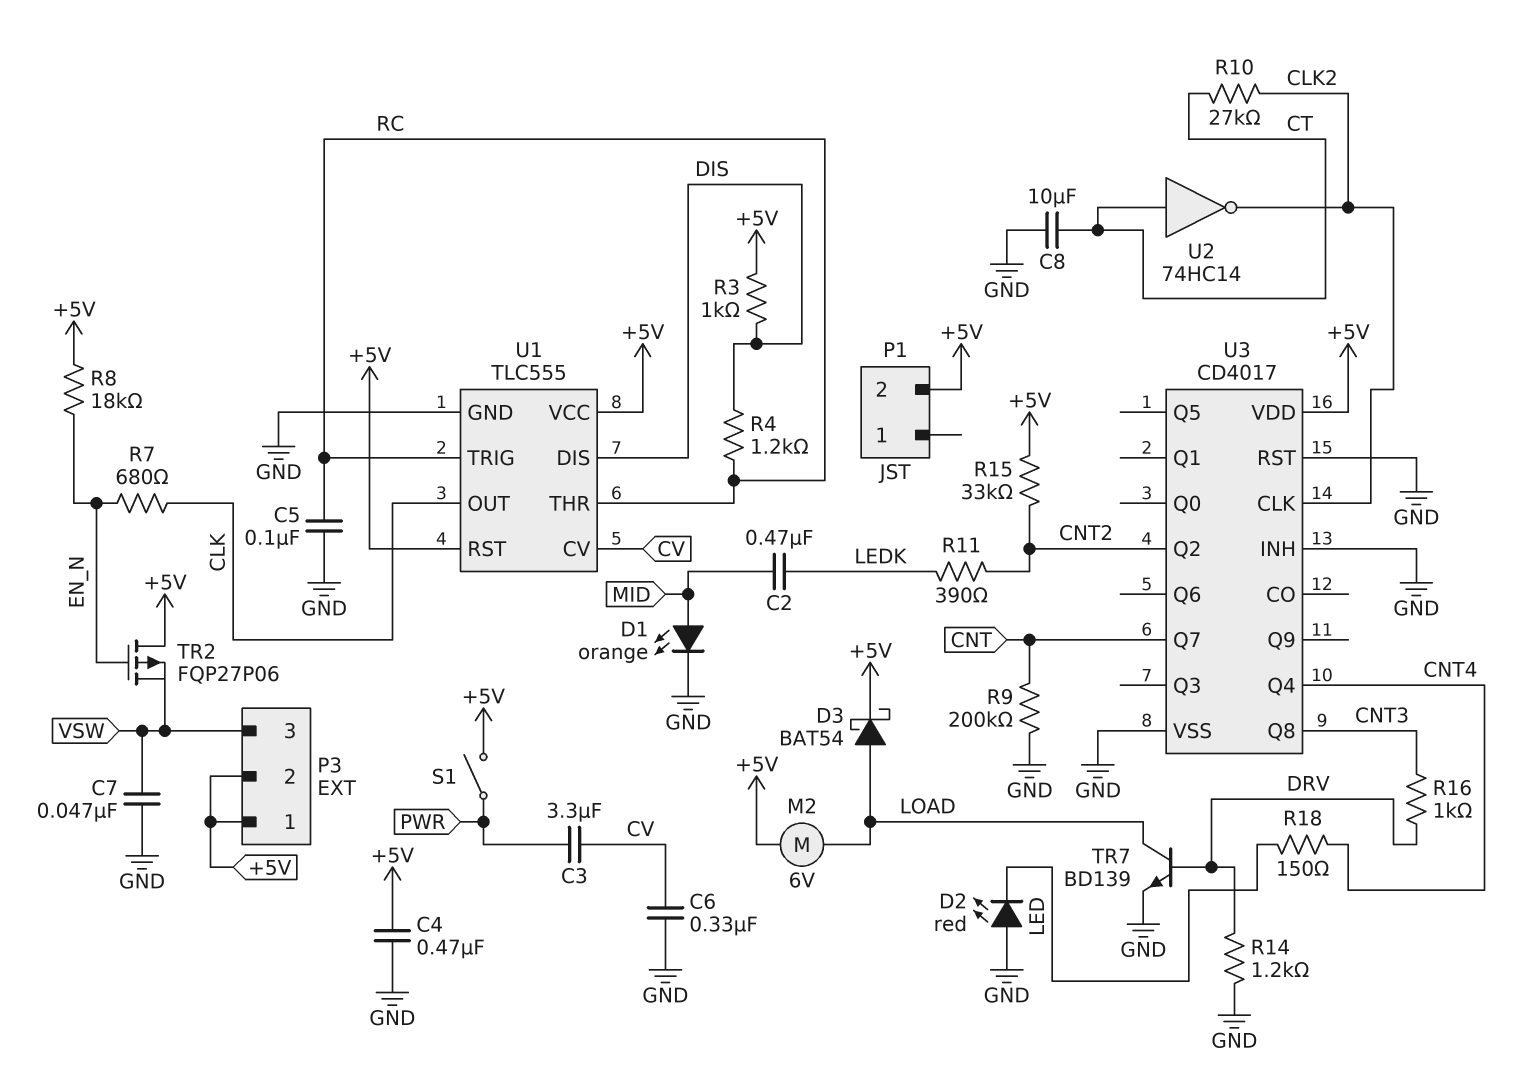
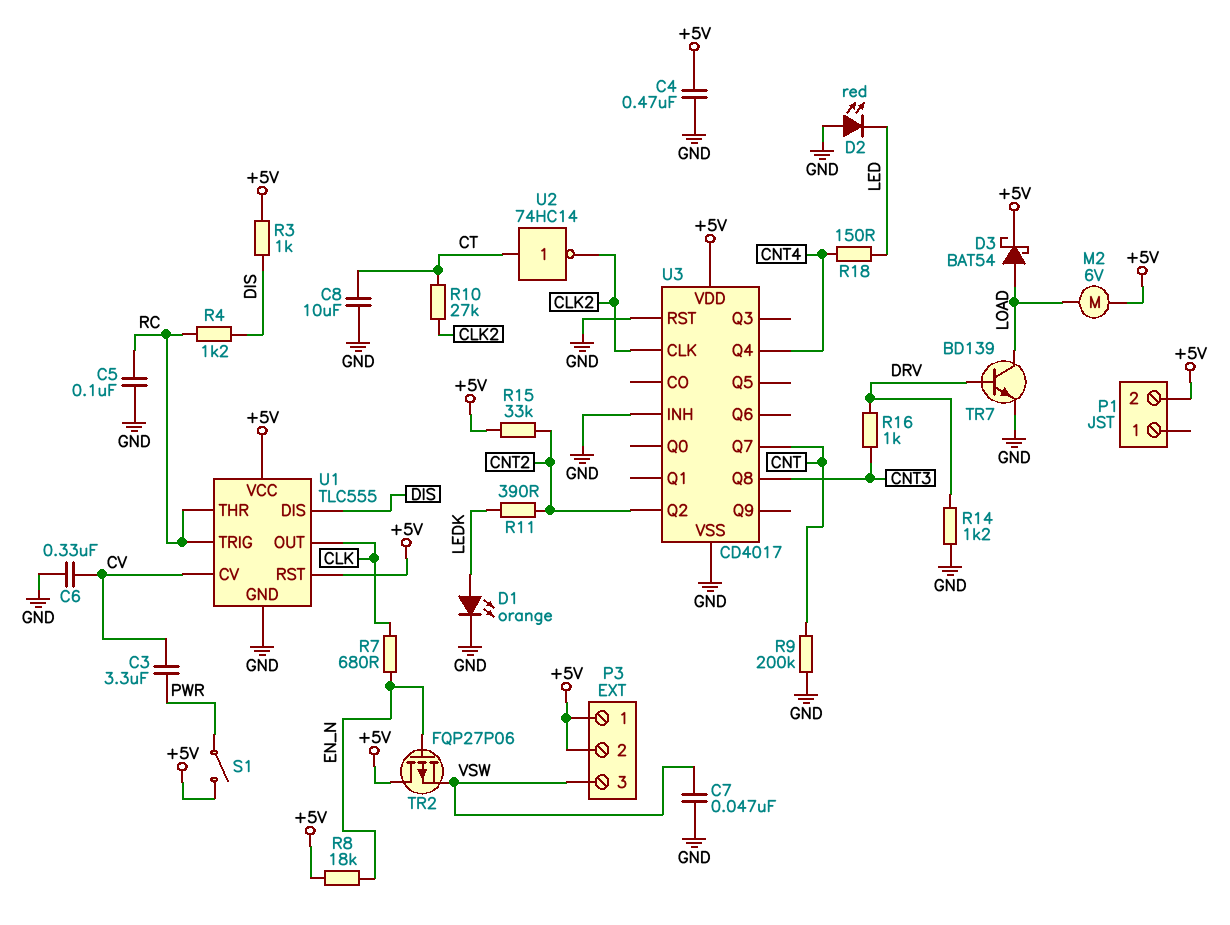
C2: 470nF (LEDK, MID) -> none
D1: LED orange (A MID, K GND) -> LED orange (A LEDK, K GND)

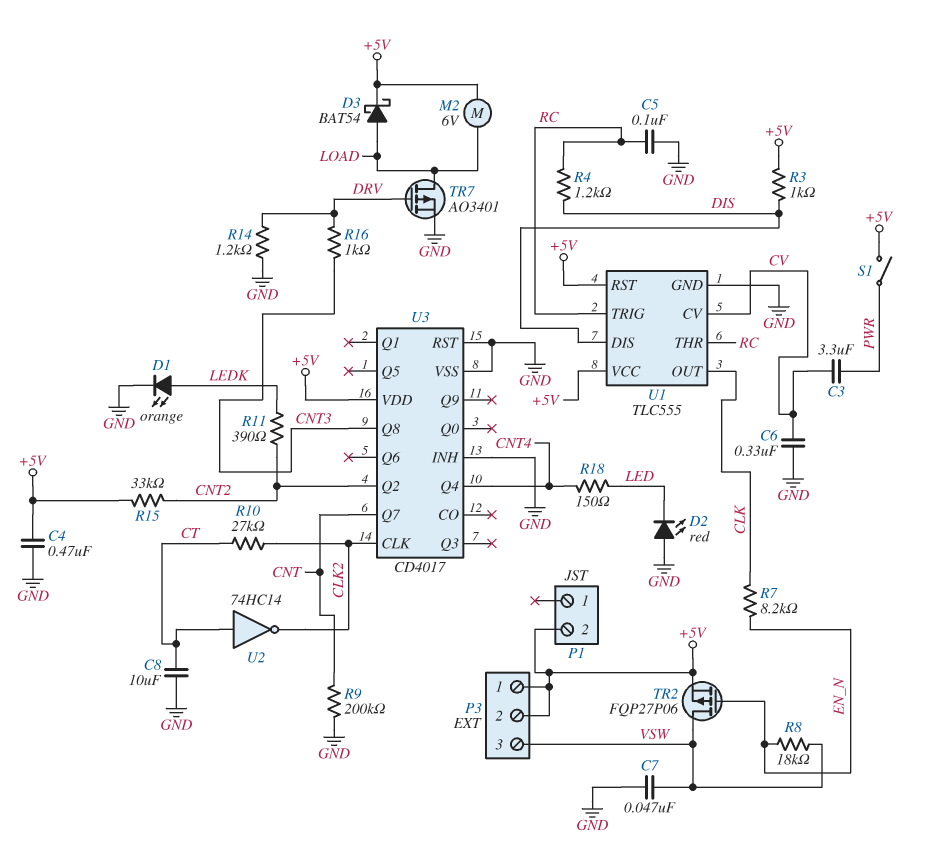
R7: 680 (CLK, EN_N) -> 8.2k (CLK, EN_N)
R8: 18k (+5V, EN_N) -> 18k (EN_N, VSW)
TR2: PMOS FQP27P06 (G EN_N, D +5V, S VSW) -> PMOS FQP27P06 (G EN_N, D VSW, S +5V)
TR7: NPN BD139 (B DRV, C LOAD, E GND) -> PMOS AO3401 (G DRV, D LOAD, S GND)

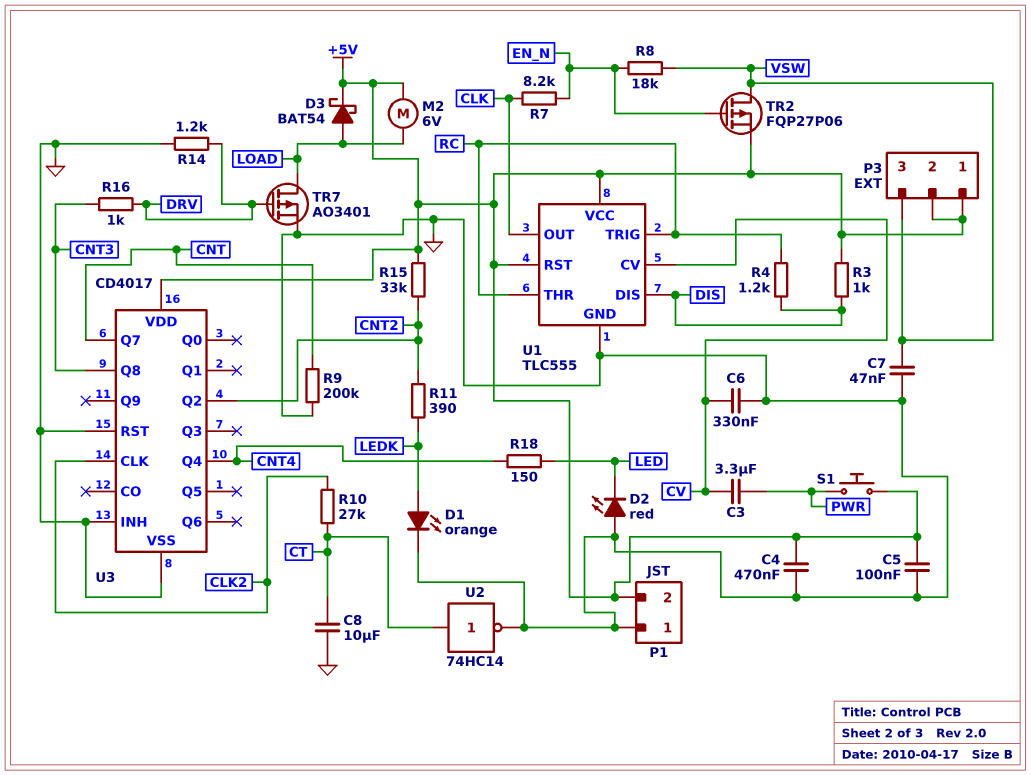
C5: 100nF (GND, RC) -> 100nF (+5V, GND)
P1 pin 1: none -> GND
S1: switch (+5V, PWR) -> button (+5V, PWR)
U2: NOT 74HC14 (in CT, out CLK2) -> NOT 74HC14 (in CT, out GND)

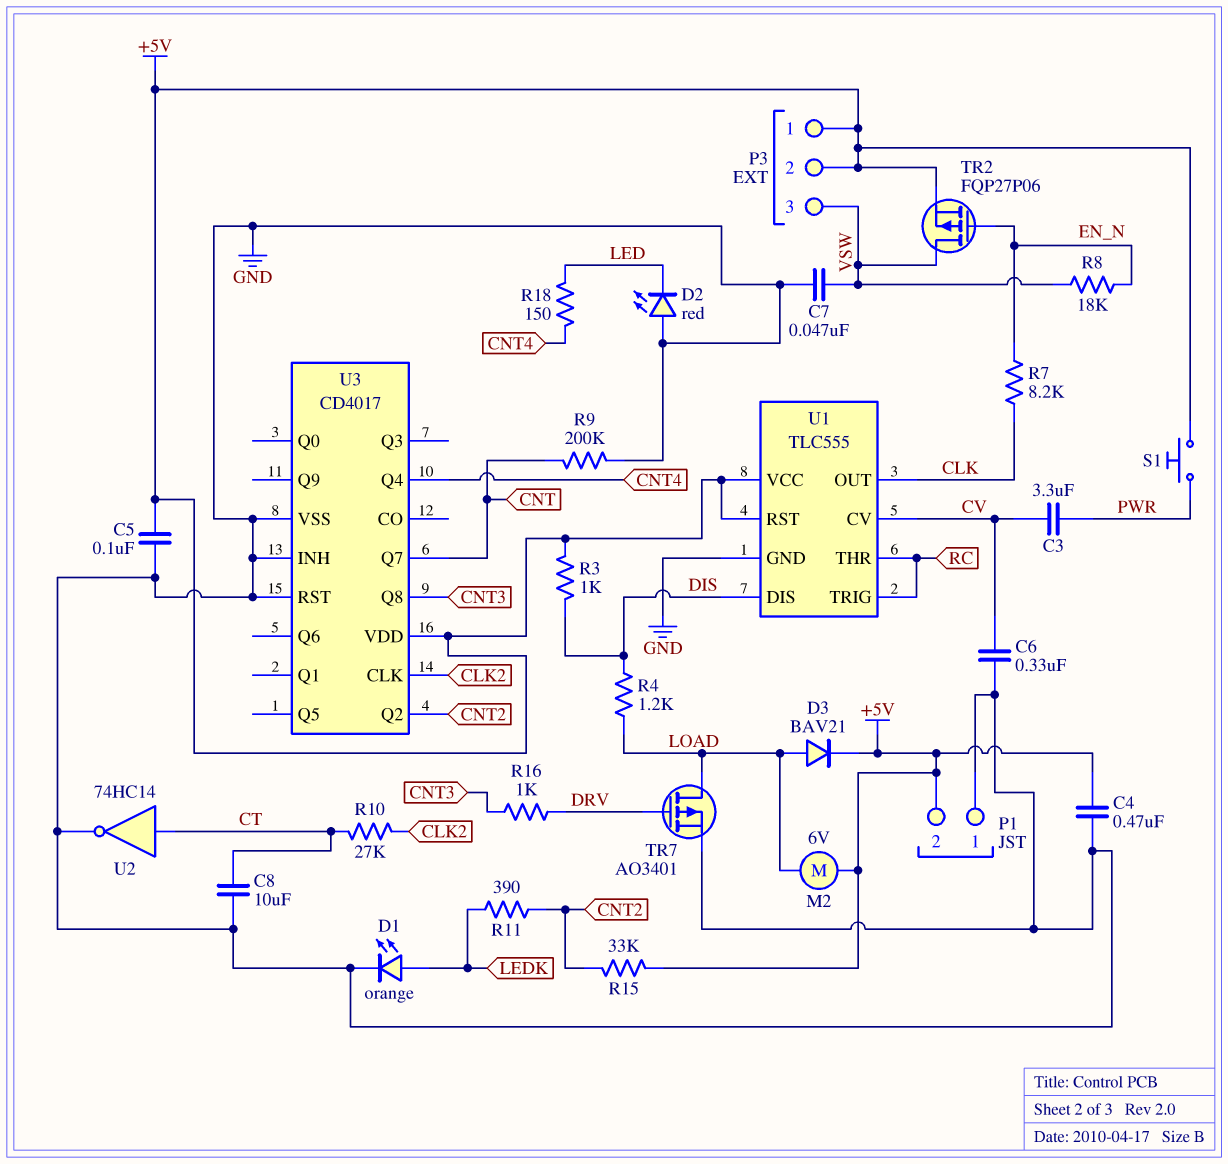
D3: schottky BAT54 (A LOAD, K +5V) -> diode BAV21 (A LOAD, K +5V)
R4: 1.2k (DIS, RC) -> 1.2k (DIS, LOAD)
R14: 1.2k (DRV, GND) -> none

